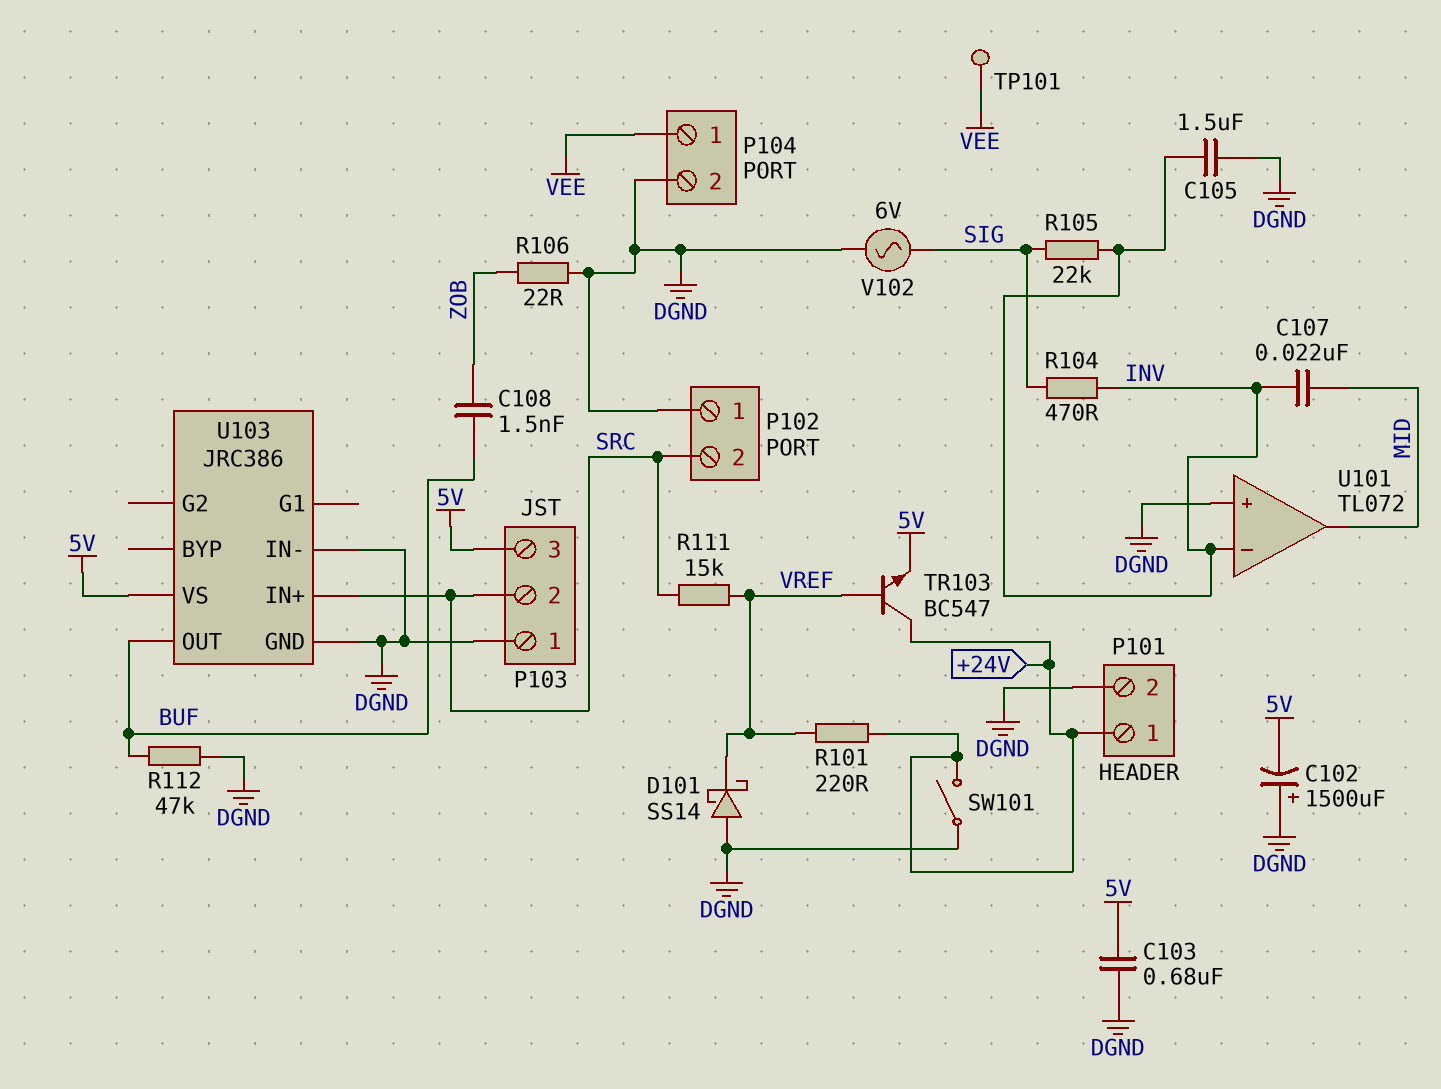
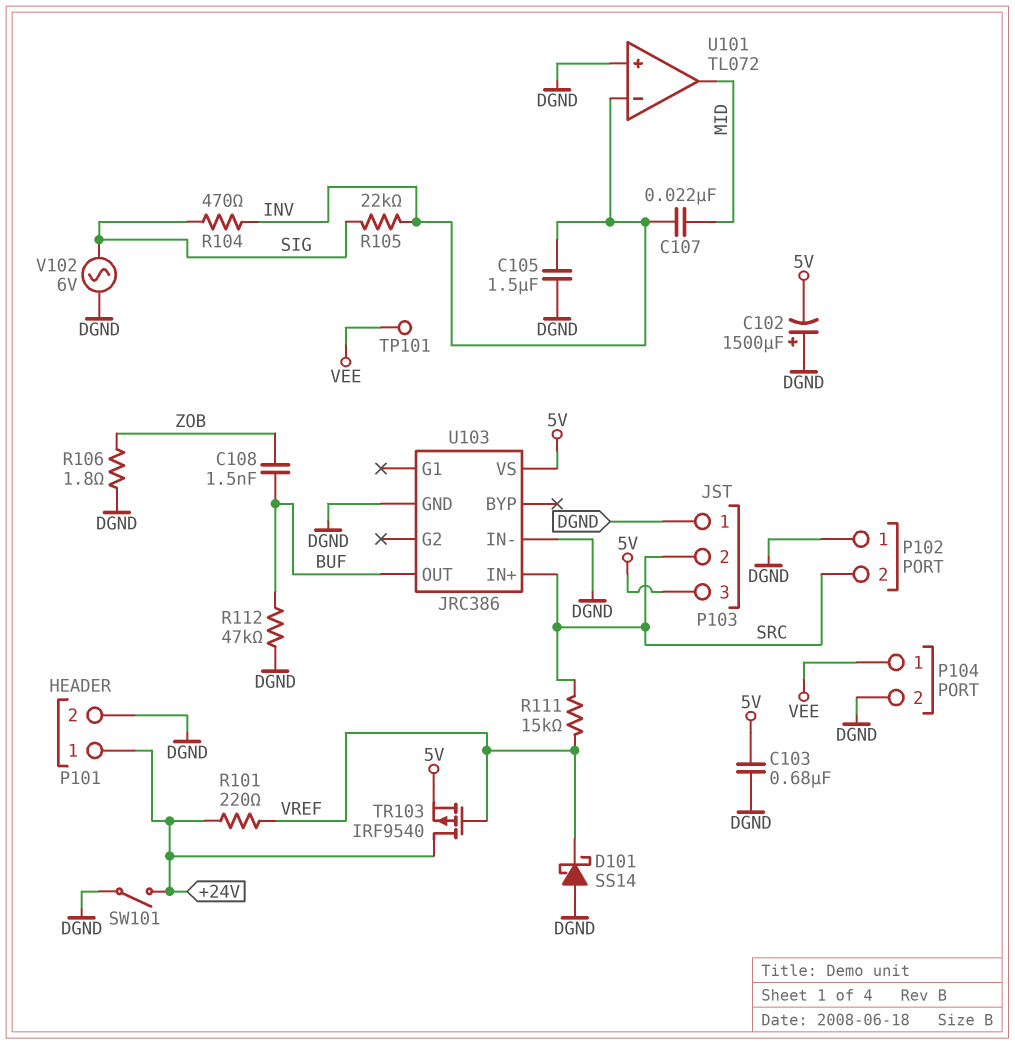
R106: 22 (DGND, ZOB) -> 1.8 (DGND, ZOB)
TR103: NPN BC547 (B VREF, C +24V, E 5V) -> PMOS IRF9540 (G VREF, D +24V, S 5V)

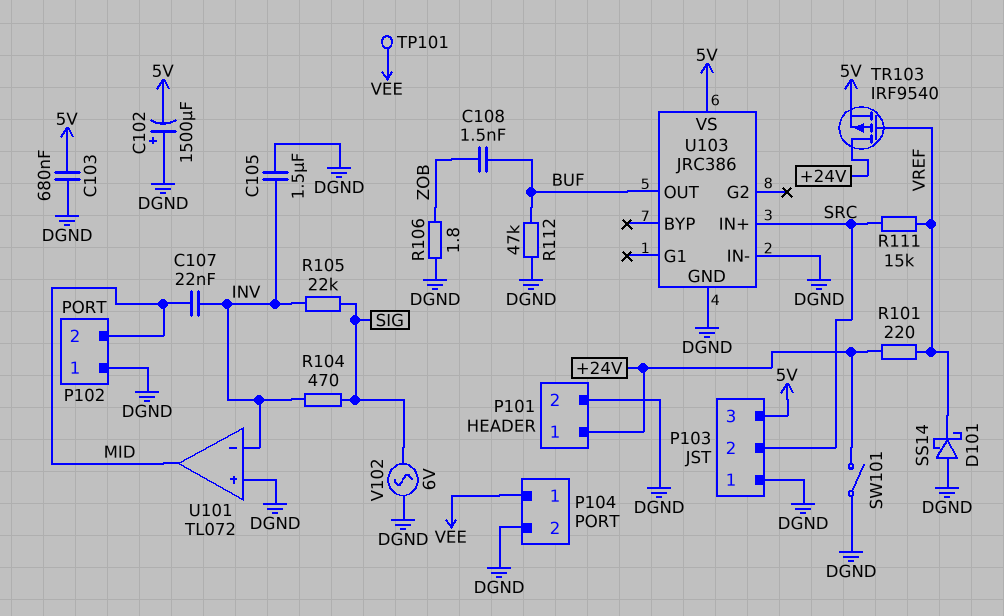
P102 pin 2: SRC -> MID

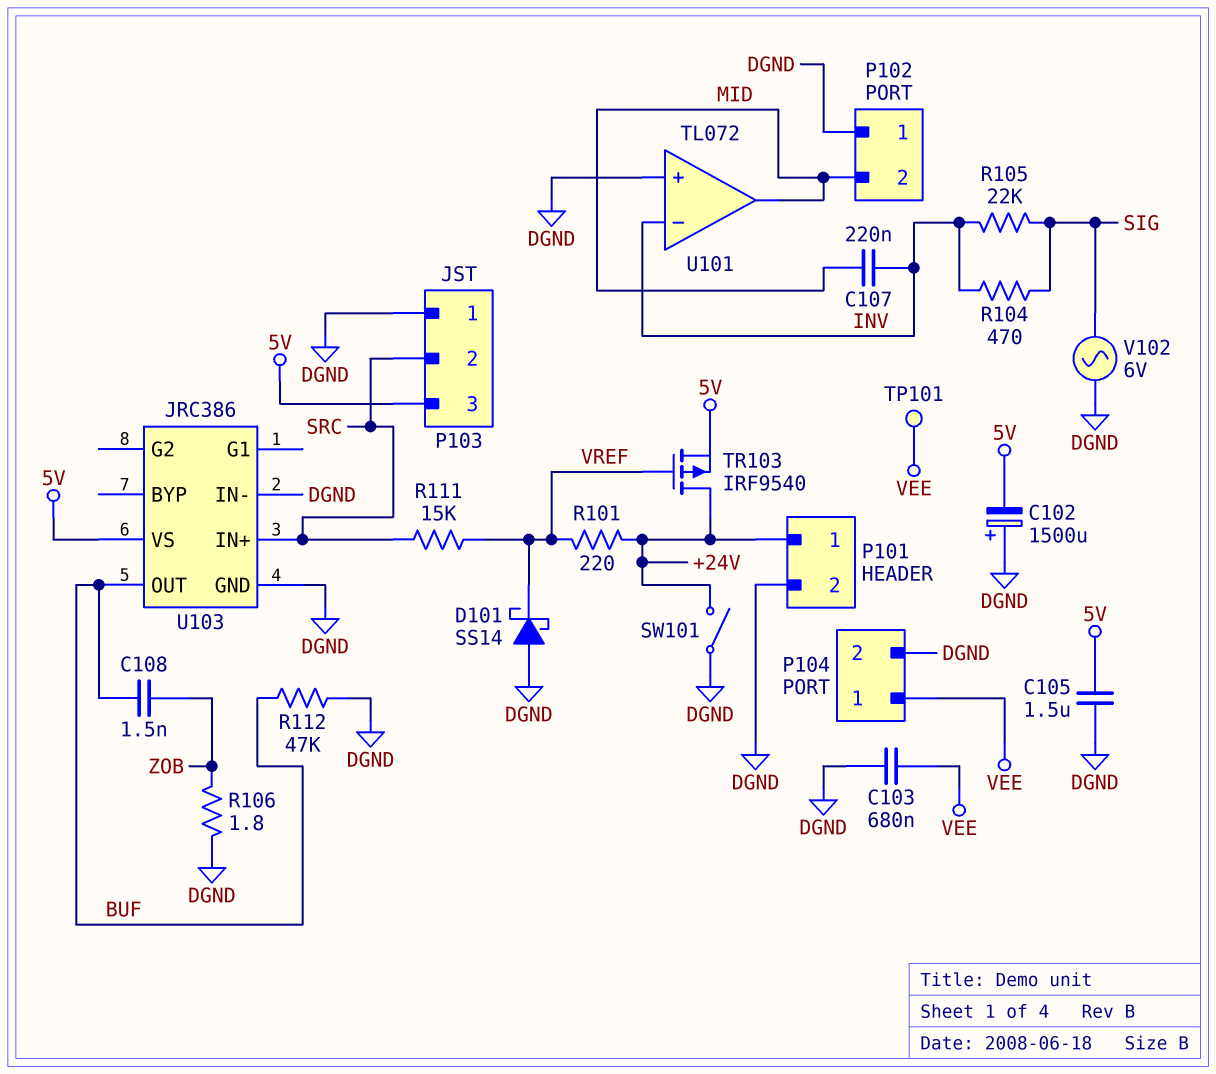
C103: 680nF (5V, DGND) -> 680nF (DGND, VEE)
C105: 1.5uF (DGND, INV) -> 1.5uF (5V, DGND)
C107: 22nF (INV, MID) -> 220nF (INV, MID)

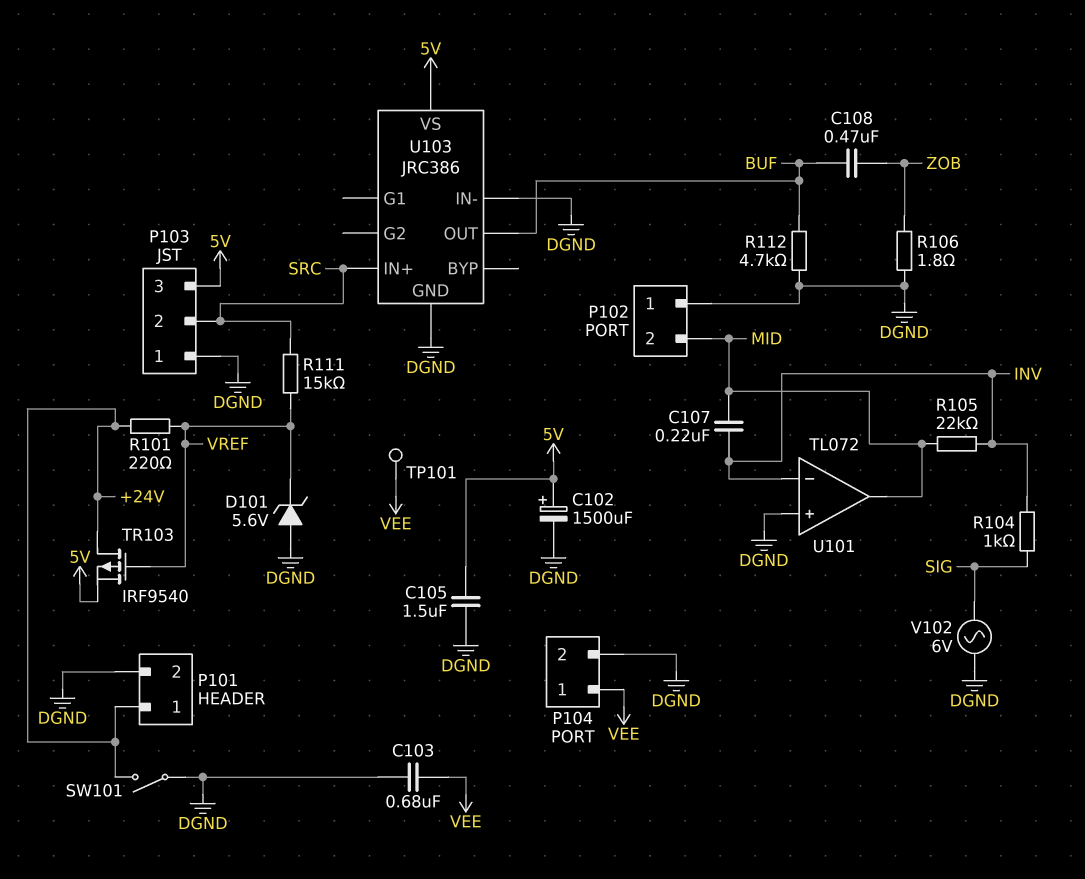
C102: 1500uF (plus DGND, minus 5V) -> 1500uF (plus 5V, minus DGND)
C108: 1.5nF (BUF, ZOB) -> 470nF (BUF, ZOB)
D101: schottky SS14 (A DGND, K VREF) -> zener 5.6V (A DGND, K VREF)
R104: 470 (INV, SIG) -> 1k (INV, SIG)
R105: 22k (INV, SIG) -> 22k (INV, MID)
R112: 47k (BUF, DGND) -> 4.7k (BUF, DGND)

